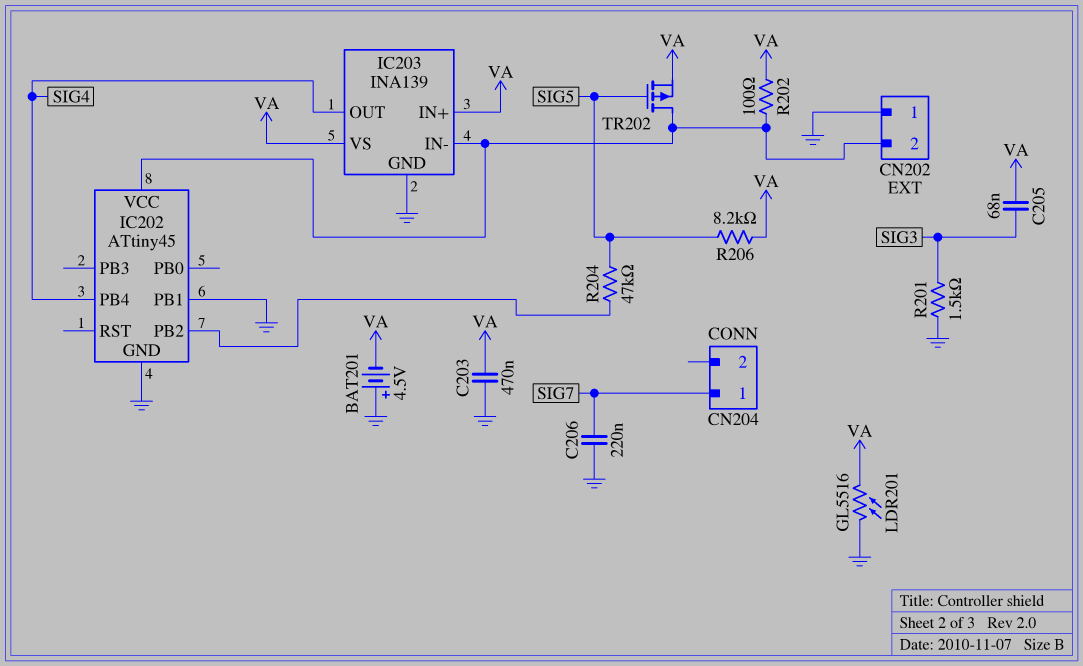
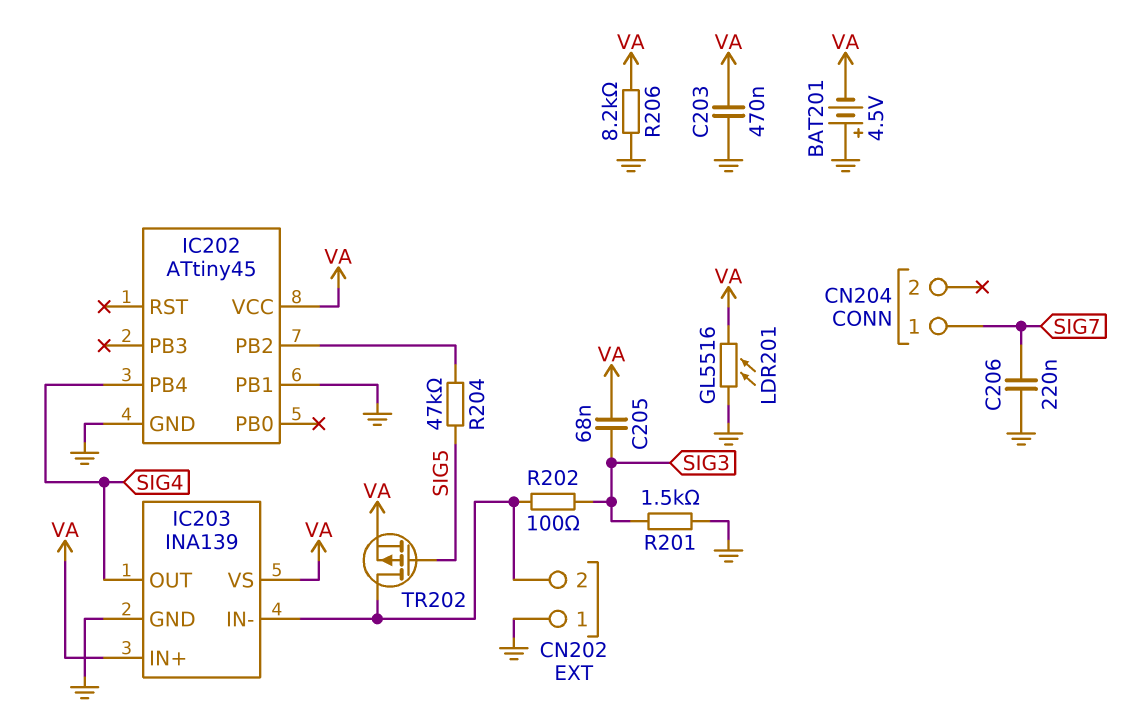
IC202 pin VCC: CN202/2 -> VA
R202: 100 (CN202/2, VA) -> 100 (CN202/2, SIG3)
R206: 8.2k (SIG5, VA) -> 8.2k (GND, VA)

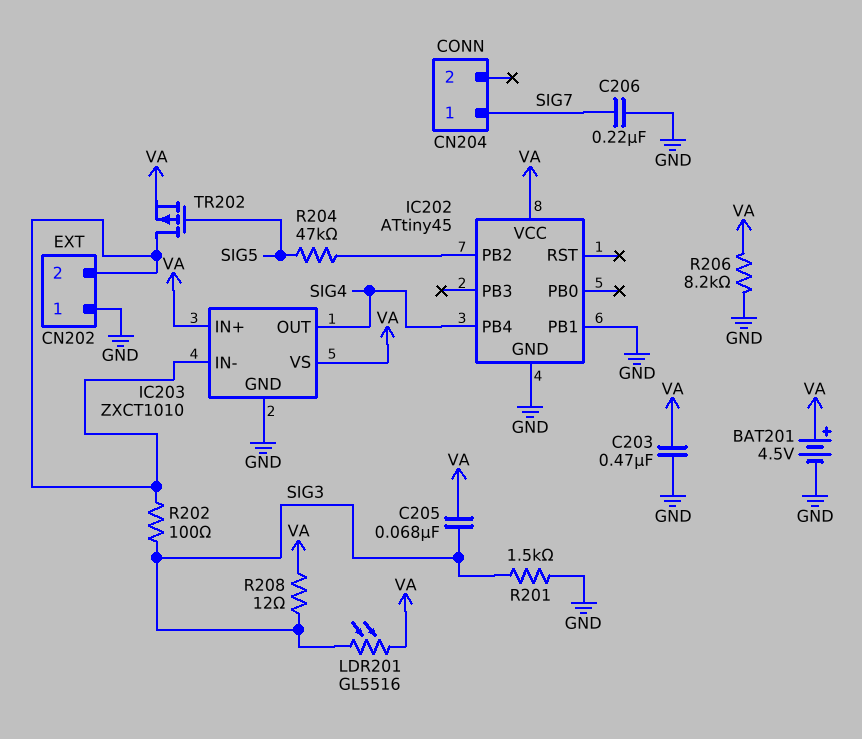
BAT201: 4.5V (plus GND, minus VA) -> 4.5V (plus VA, minus GND)
IC203: INA139 -> ZXCT1010
LDR201: GL5516 (GND, VA) -> GL5516 (SIG3, VA)
R208: none -> 12 (SIG3, VA)

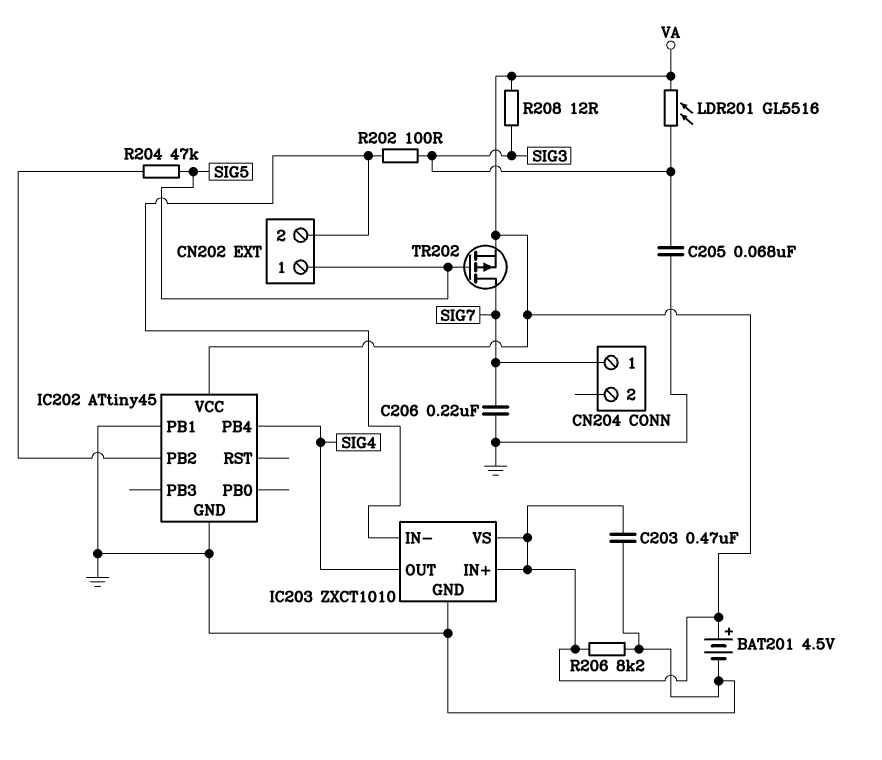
C205: 68nF (SIG3, VA) -> 68nF (GND, SIG3)
CN202 pin 1: GND -> SIG5
R201: 1.5k (GND, SIG3) -> none
TR202: PMOS (G SIG5, D CN202/2, S VA) -> PMOS (G SIG5, D SIG7, S VA)

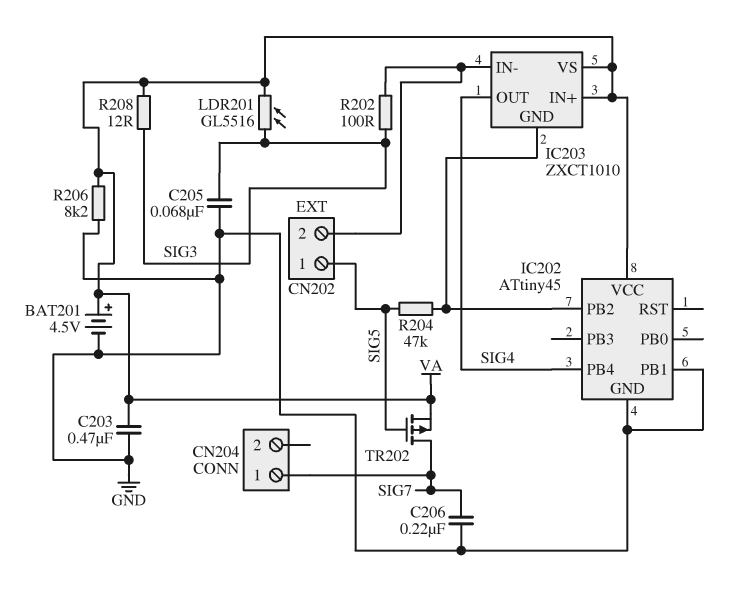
IC203 pin GND: GND -> IC202/PB2

